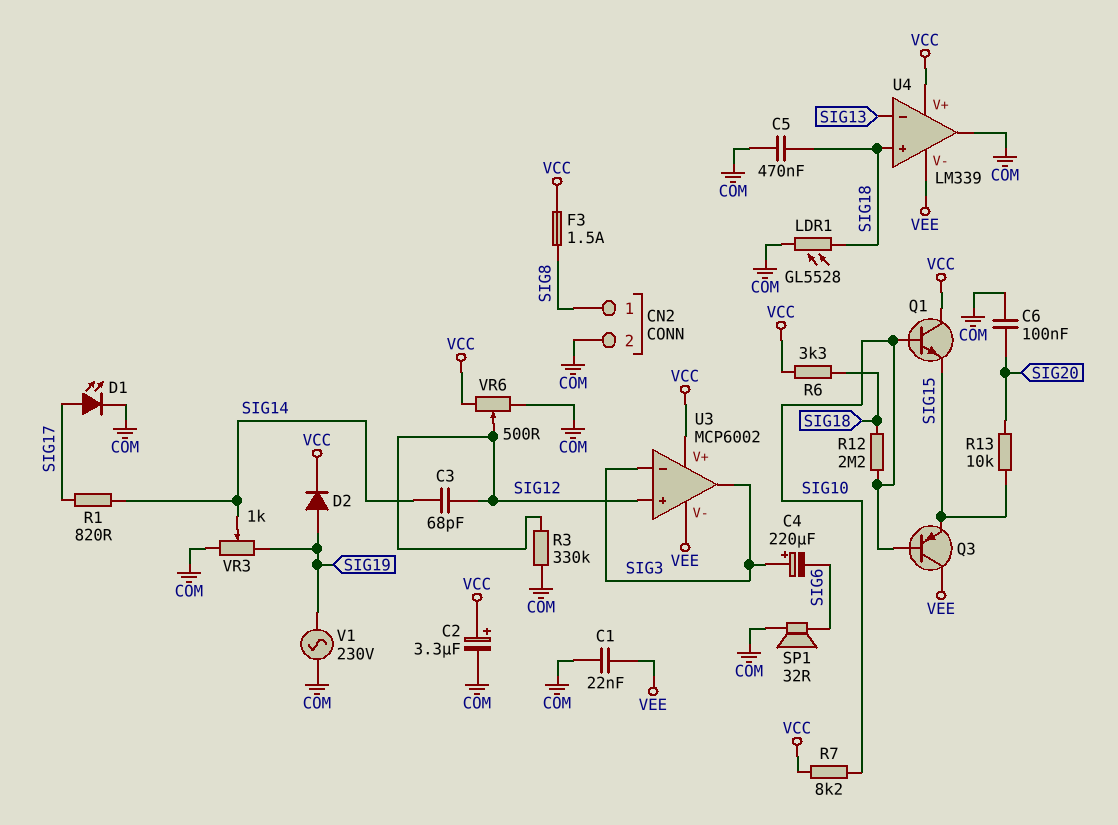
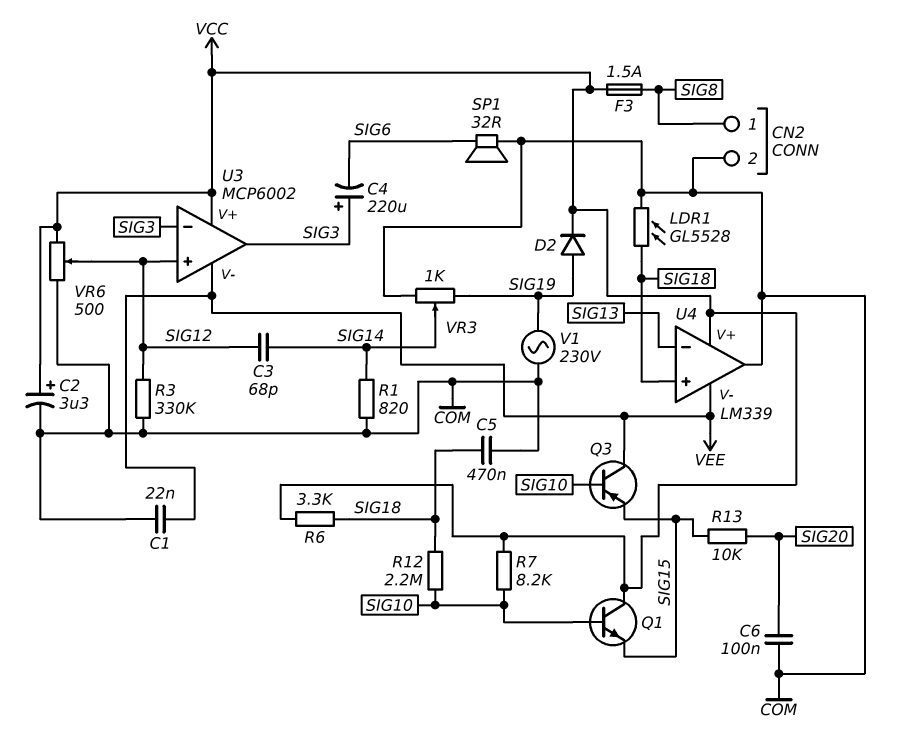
D1: LED (A SIG17, K COM) -> none
R1: 820 (SIG14, SIG17) -> 820 (COM, SIG14)

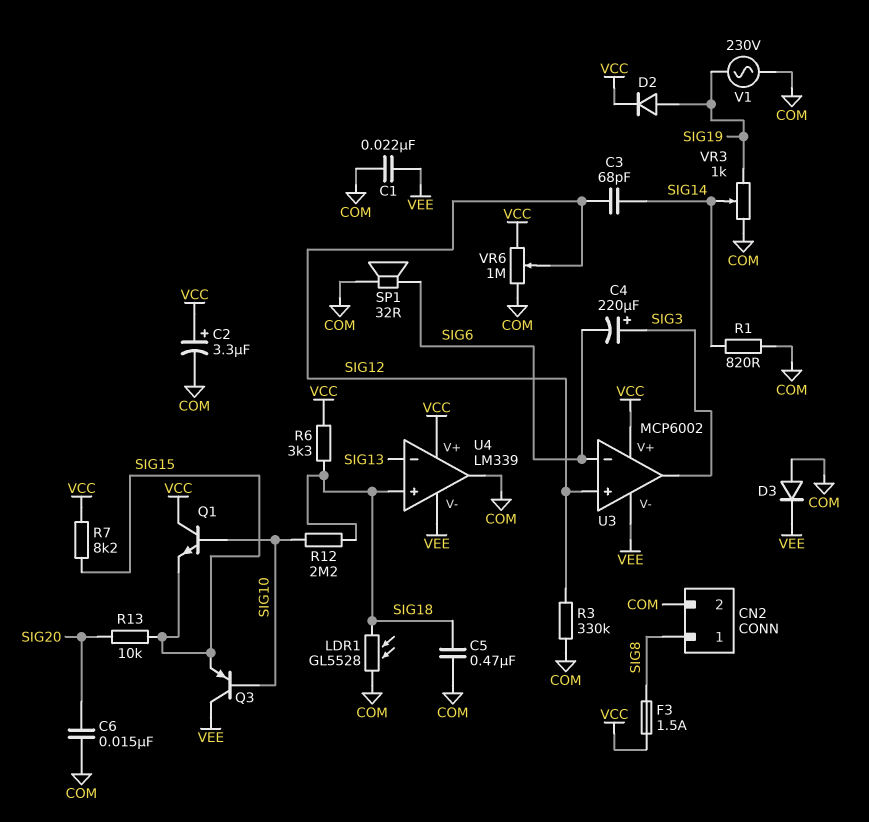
C6: 100nF (COM, SIG20) -> 15nF (COM, SIG20)
D3: none -> diode (A COM, K VEE)
R7: 8.2k (SIG10, VCC) -> 8.2k (SIG15, VCC)
U3 pin in-: SIG3 -> SIG6
VR6: 500 (COM, VCC, wiper SIG12) -> 1M (COM, VCC, wiper SIG12)

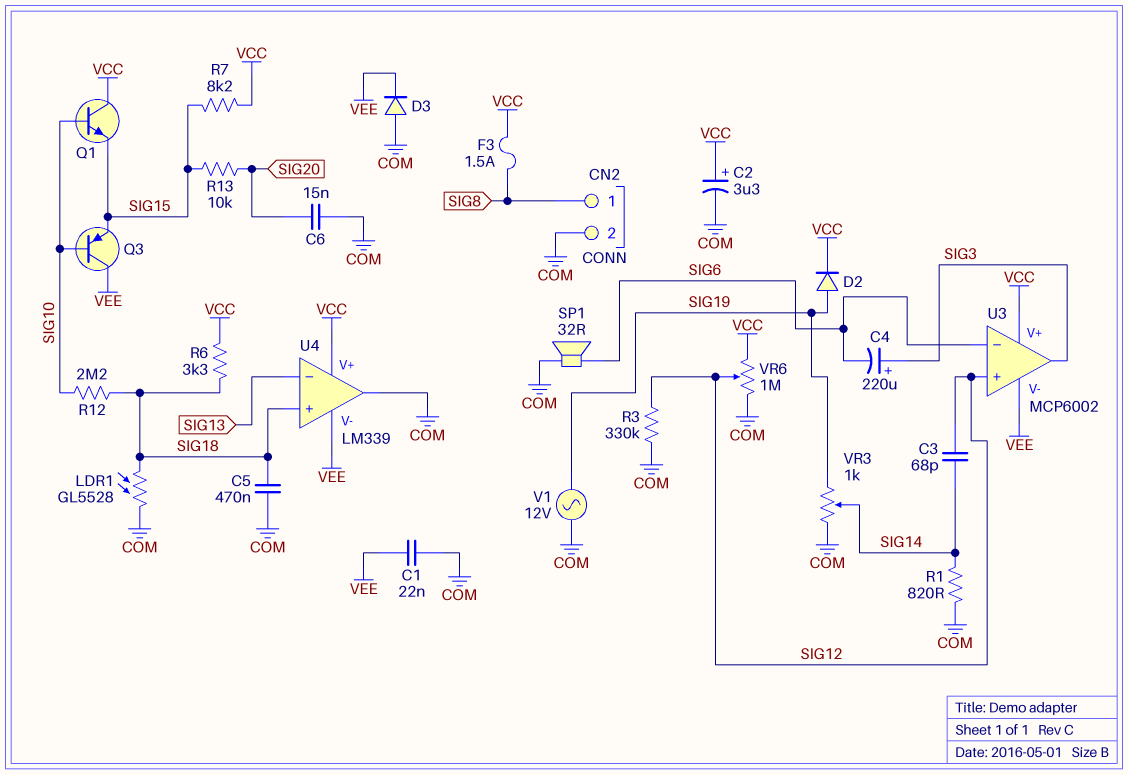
V1: AC 230V (COM, SIG19) -> AC 12V (COM, SIG19)

